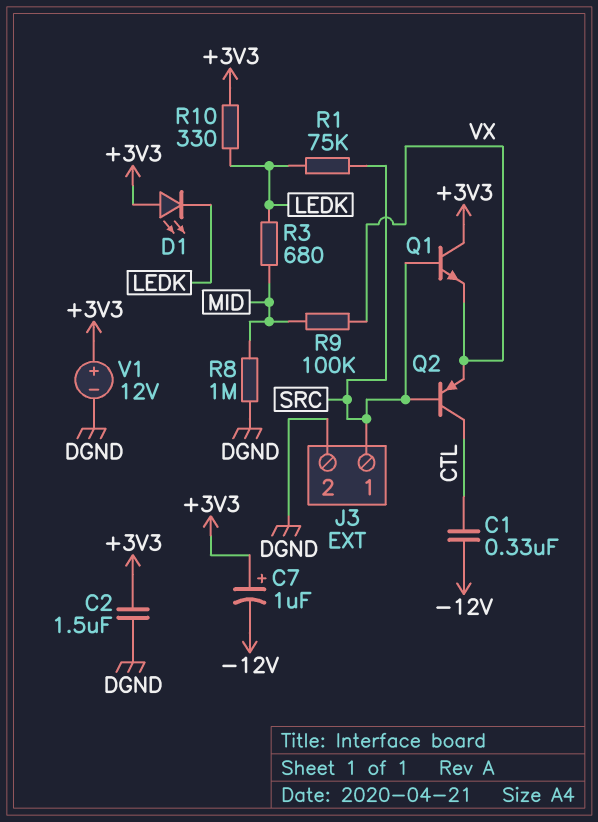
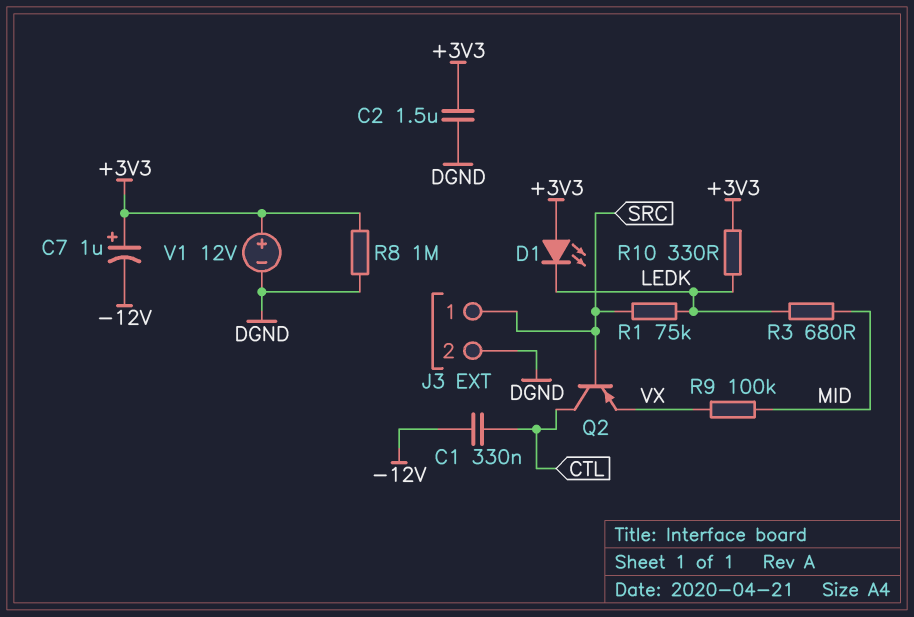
Q1: NPN (B SRC, C +3V3, E VX) -> none
R8: 1M (DGND, MID) -> 1M (+3V3, DGND)

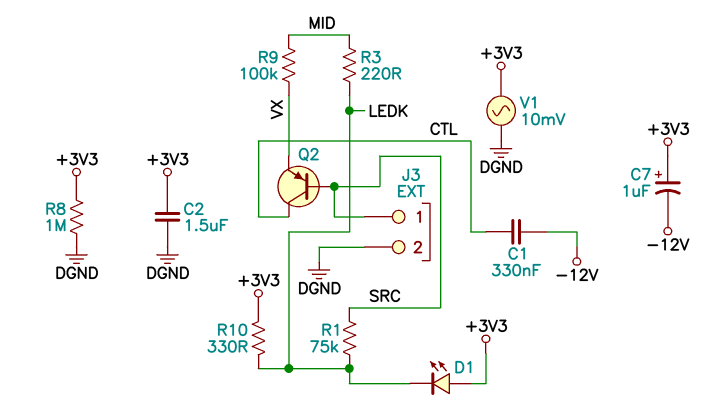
R3: 680 (LEDK, MID) -> 220 (LEDK, MID)
V1: 12V (plus +3V3, minus DGND) -> AC 10mV (+3V3, DGND)

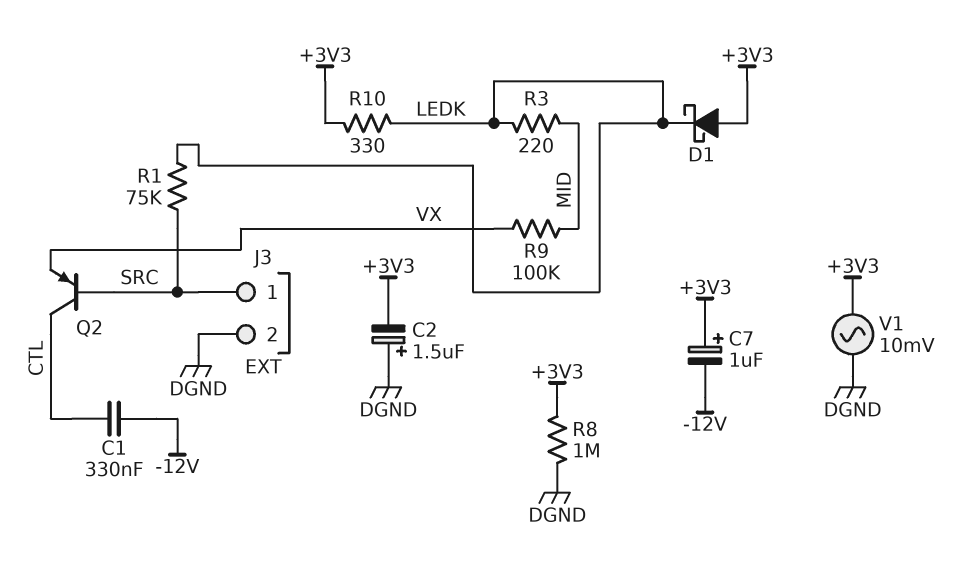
C2: 1.5uF (+3V3, DGND) -> 1.5uF (plus DGND, minus +3V3)
D1: LED (A +3V3, K LEDK) -> schottky (A +3V3, K LEDK)

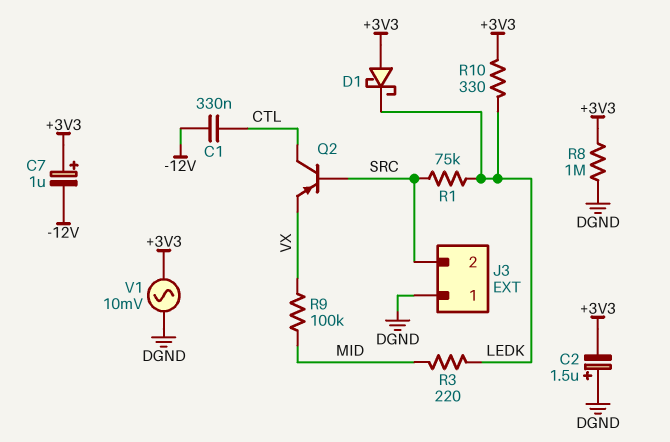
J3 pin 1: SRC -> DGND
J3 pin 2: DGND -> SRC

